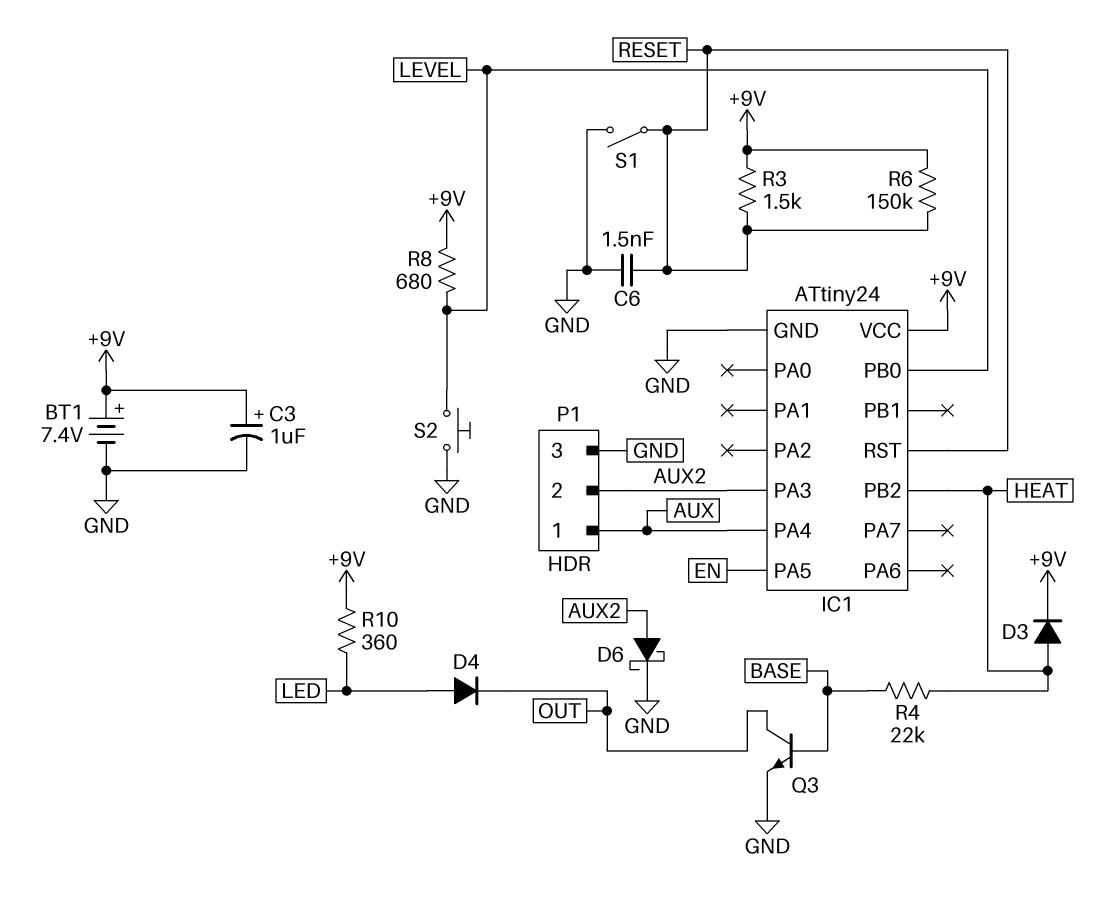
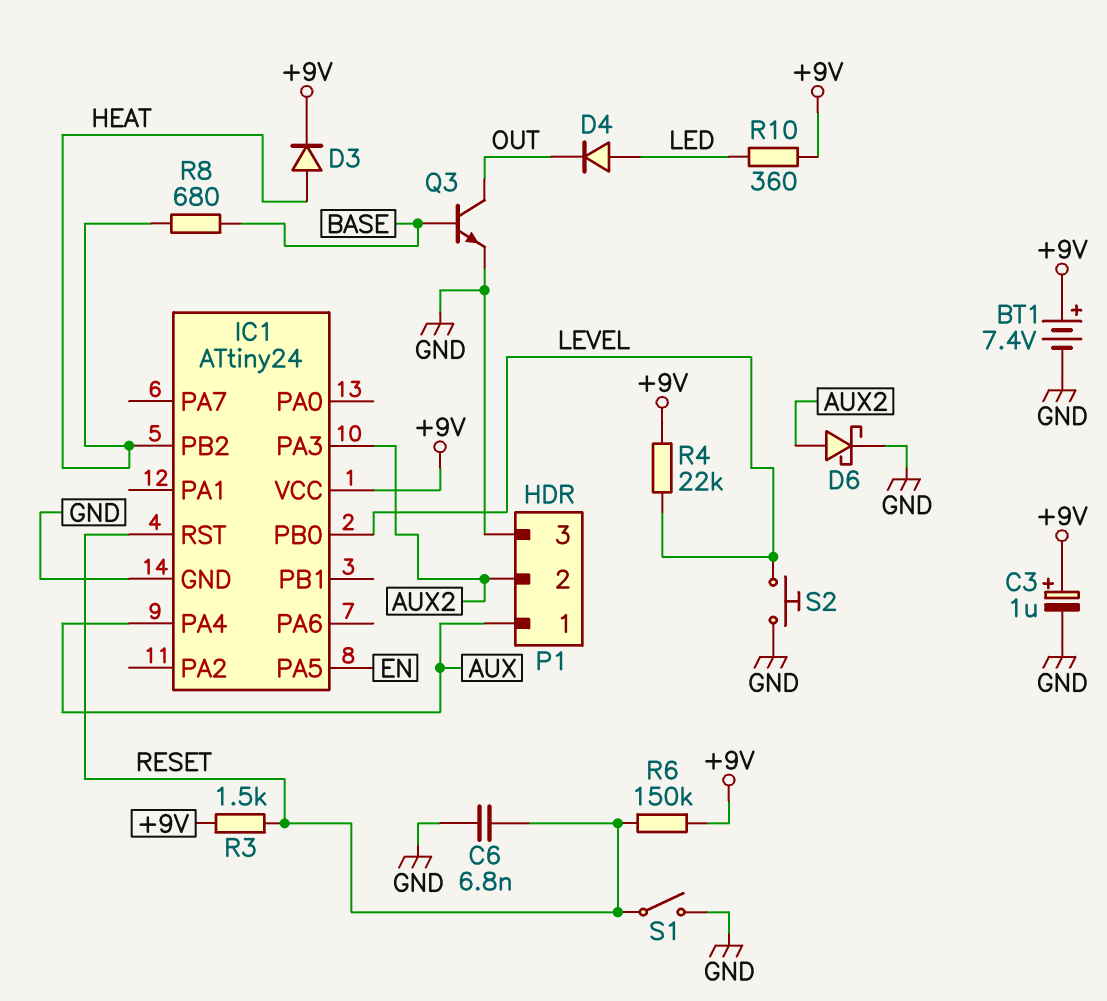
C6: 1.5nF (GND, RESET) -> 6.8nF (GND, RESET)
R4: 22k (BASE, HEAT) -> 22k (+9V, LEVEL)
R8: 680 (+9V, LEVEL) -> 680 (BASE, HEAT)

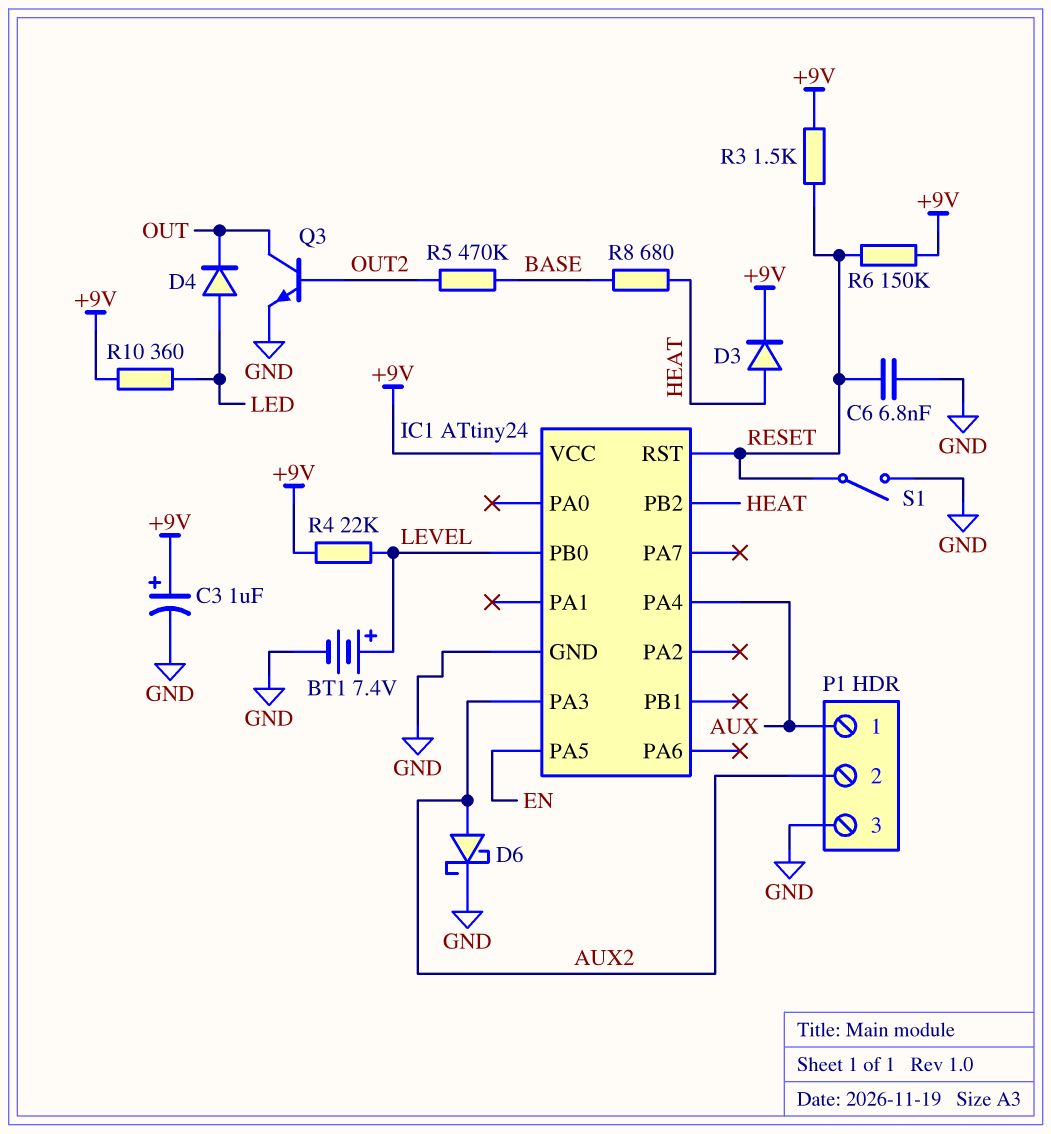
BT1: 7.4V (plus +9V, minus GND) -> 7.4V (plus LEVEL, minus GND)
Q3: NPN (B BASE, C OUT, E GND) -> NPN (B OUT2, C OUT, E GND)
R5: none -> 470k (BASE, OUT2)
S2: button (GND, LEVEL) -> none

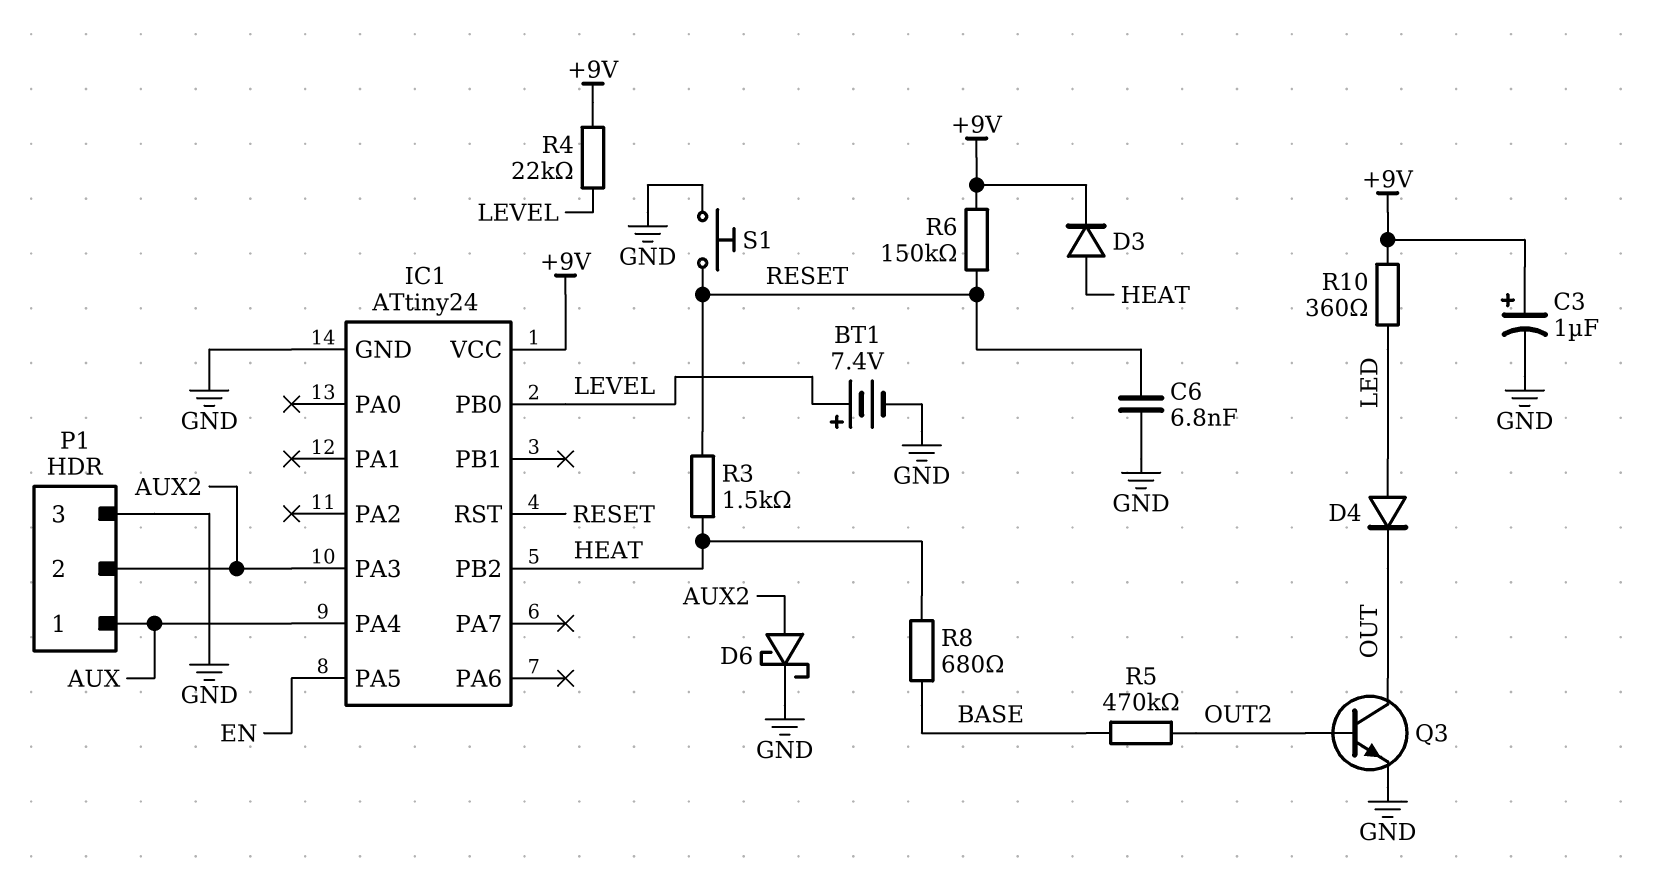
R3: 1.5k (+9V, RESET) -> 1.5k (HEAT, RESET)
S1: switch (GND, RESET) -> button (GND, RESET)

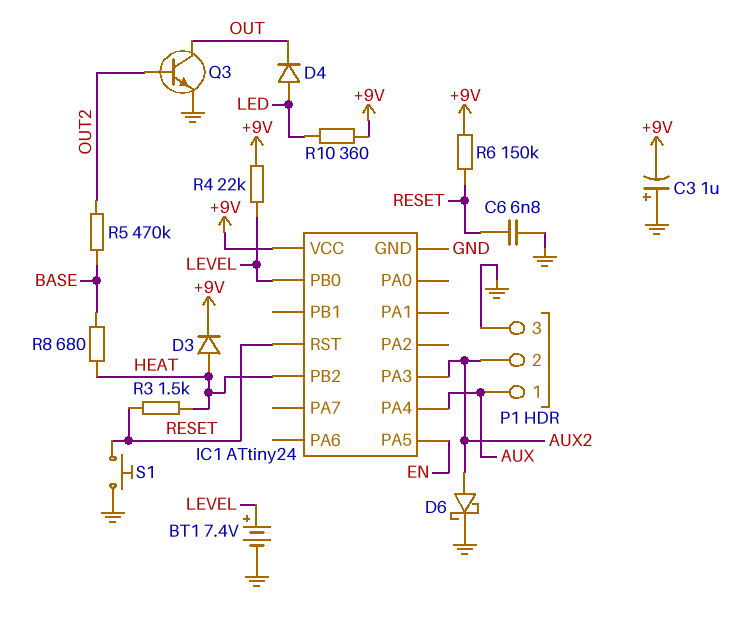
C3: 1uF (plus +9V, minus GND) -> 1uF (plus GND, minus +9V)

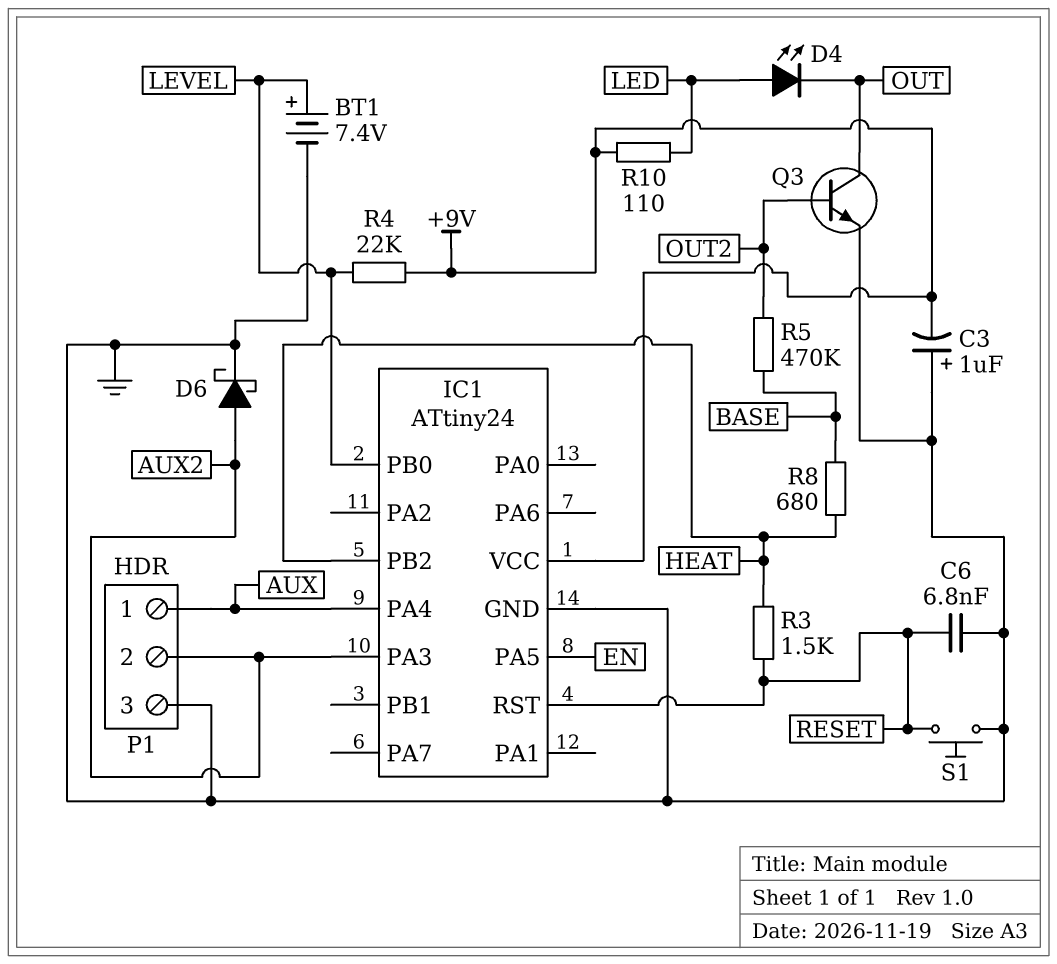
D3: diode (A HEAT, K +9V) -> none
D4: diode (A LED, K OUT) -> LED (A LED, K OUT)
R6: 150k (+9V, RESET) -> none
R10: 360 (+9V, LED) -> 110 (+9V, LED)

